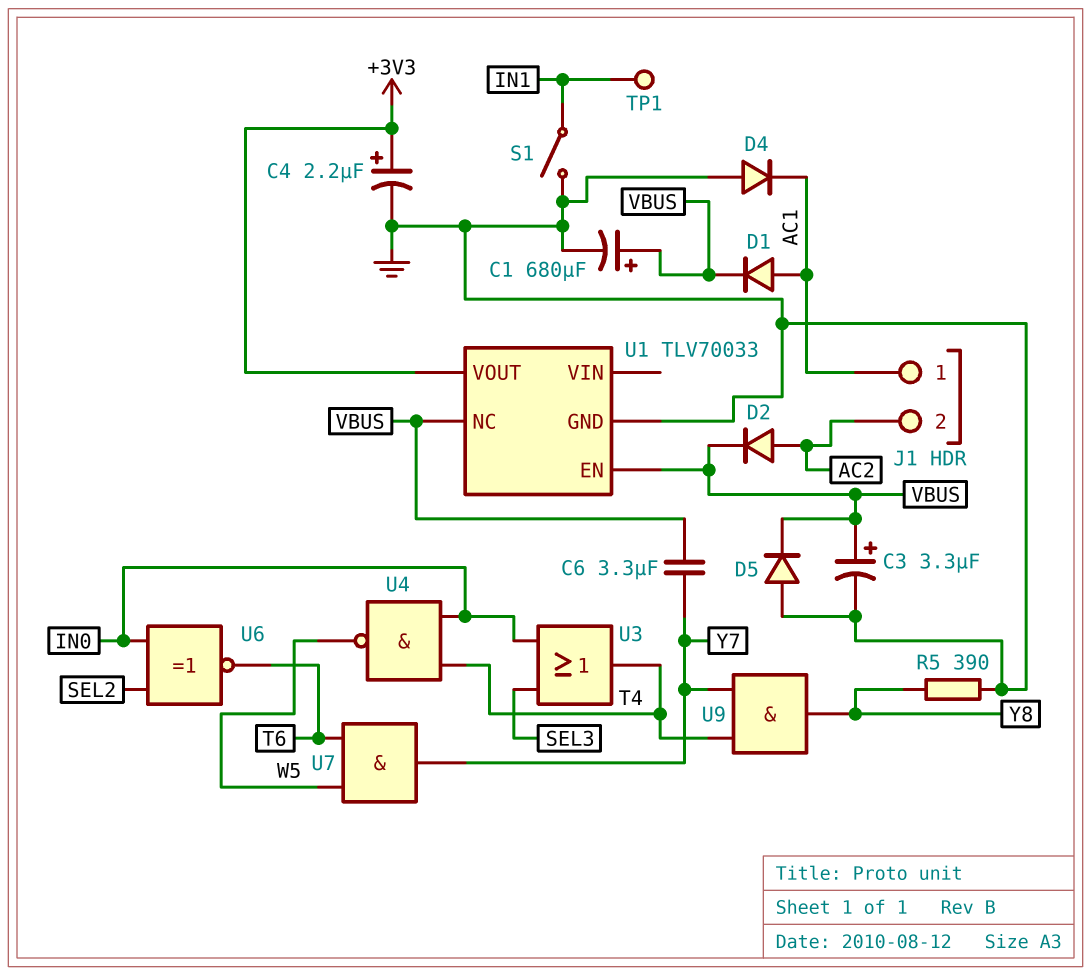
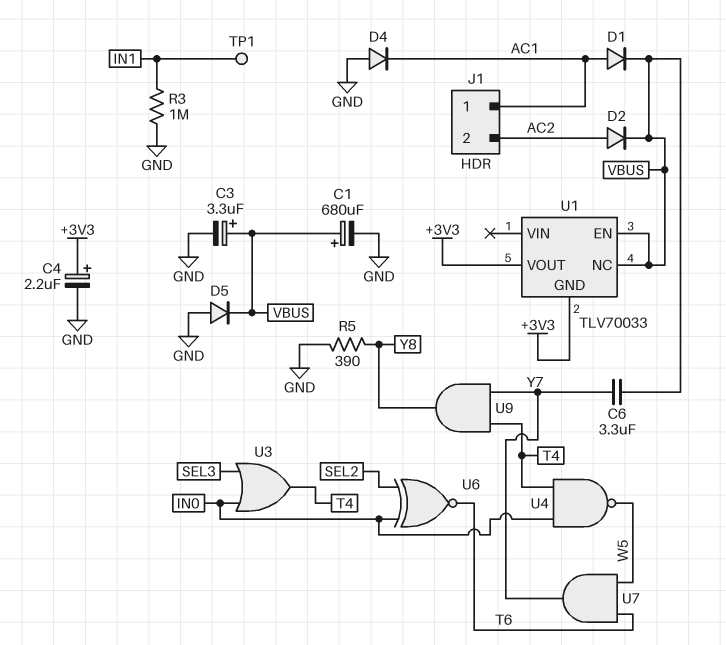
R3: none -> 1M (GND, IN1)
S1: switch (GND, IN1) -> none
U1 pin GND: GND -> +3V3

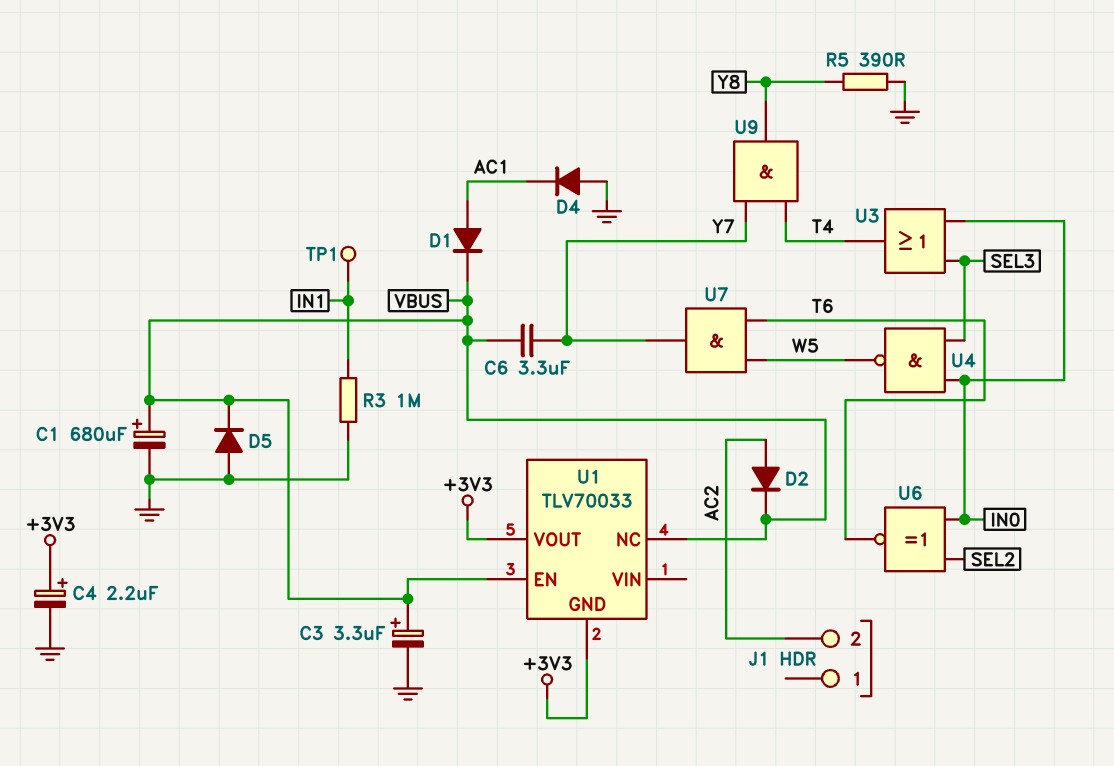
J1 pin 1: AC1 -> none
U4: NAND (in IN0, in T4, out W5) -> NAND (in IN0, in SEL3, out W5)

